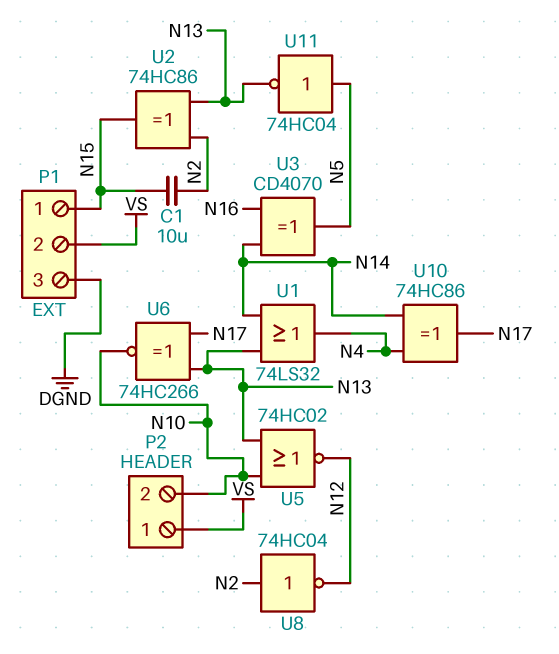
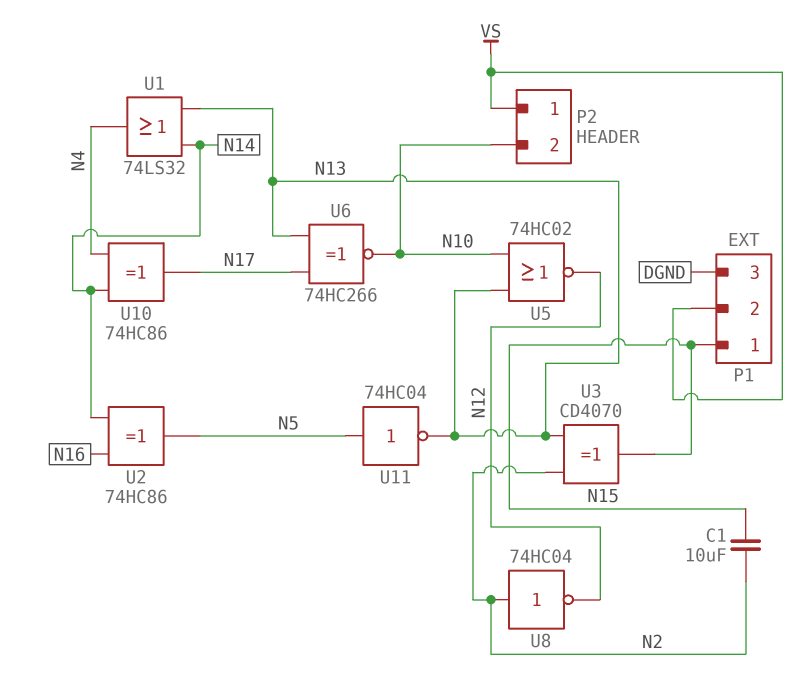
U2: XOR 74HC86 (in N2, in N13, out N15) -> XOR 74HC86 (in N14, in N16, out N5)
U3: XOR CD4070 (in N14, in N16, out N5) -> XOR CD4070 (in N2, in N13, out N15)

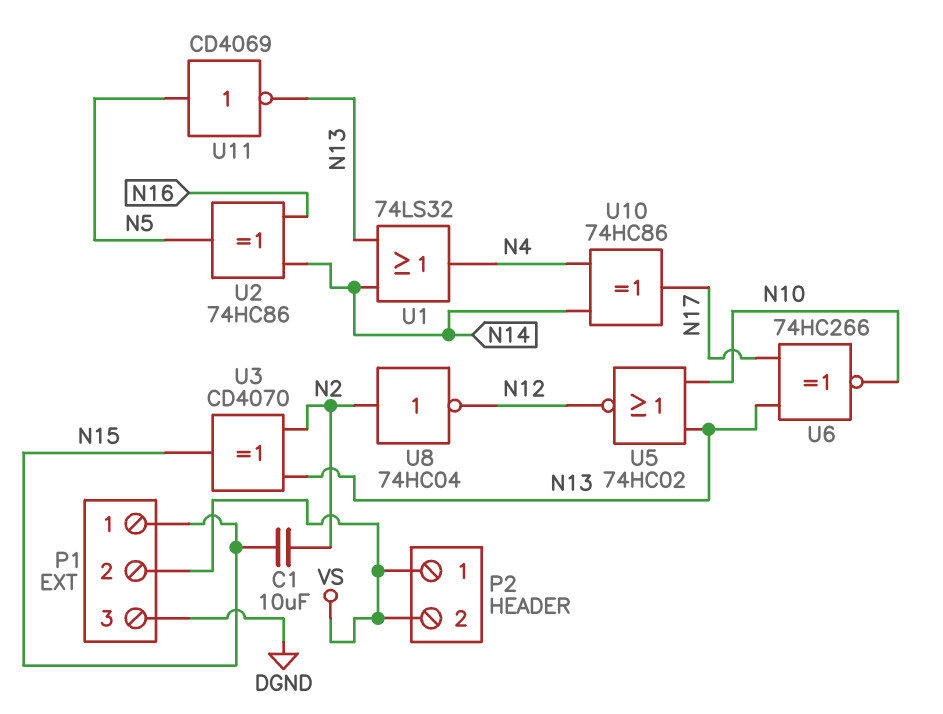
P2 pin 2: N10 -> VS
U11: NOT 74HC04 (in N5, out N13) -> NOT CD4069 (in N5, out N13)

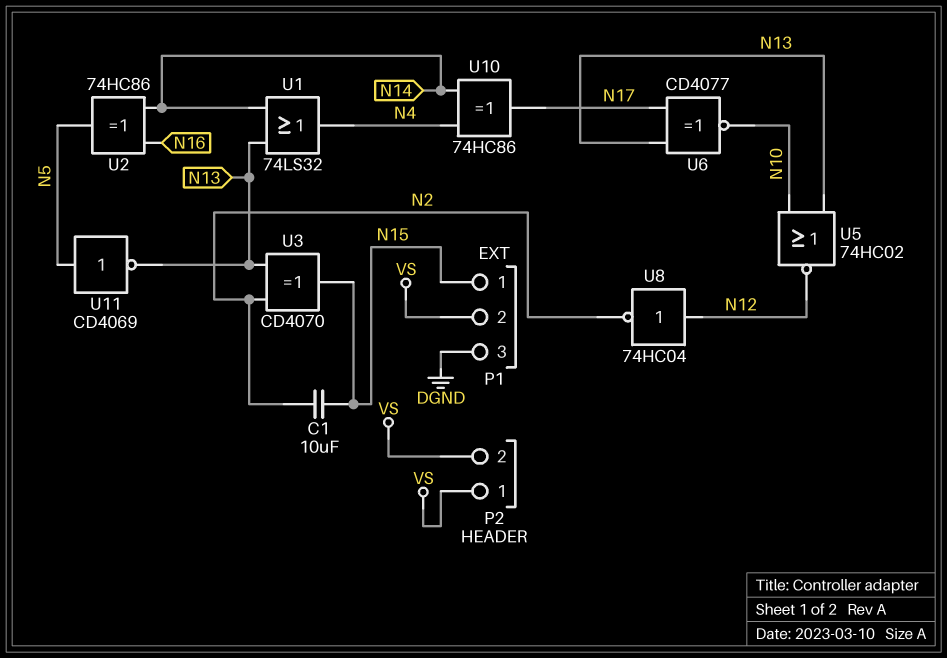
U6: XNOR 74HC266 (in N13, in N17, out N10) -> XNOR CD4077 (in N13, in N17, out N10)
U8: NOT 74HC04 (in N2, out N12) -> NOT 74HC04 (in N12, out N2)

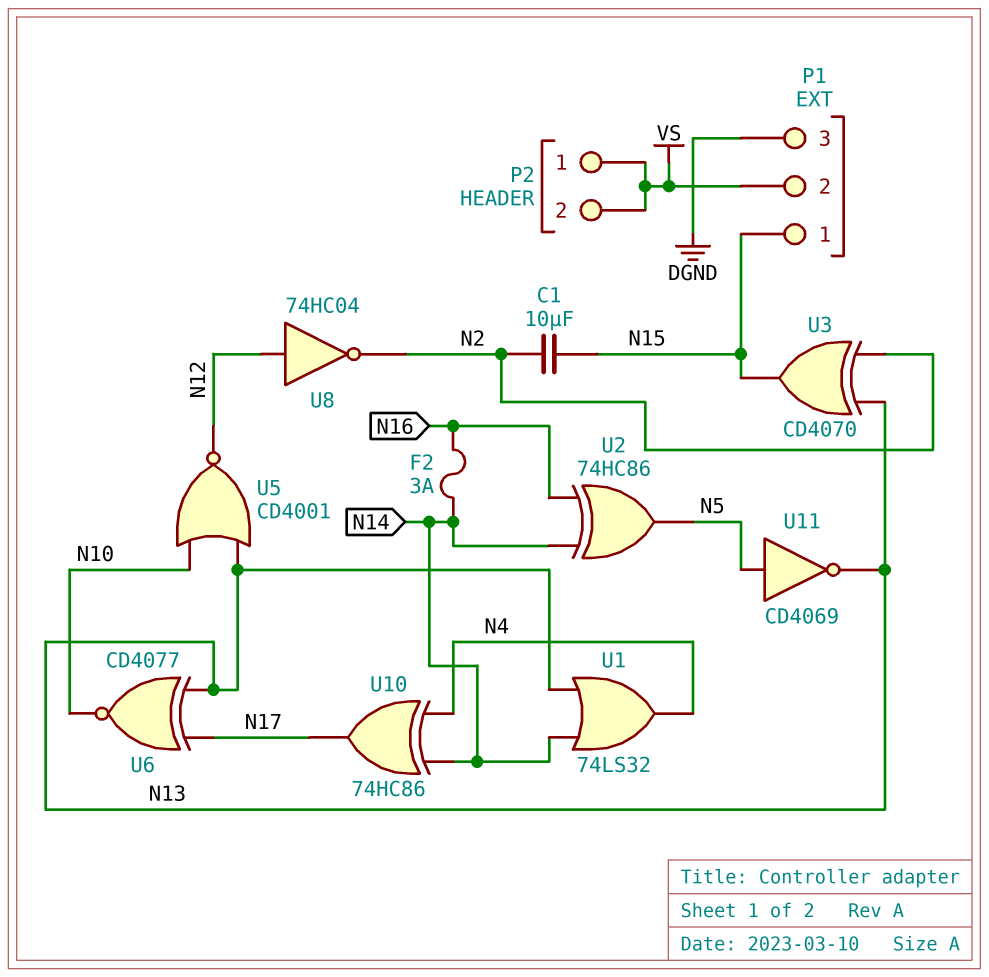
F2: none -> 3A (N14, N16)
U5: NOR 74HC02 (in N10, in N13, out N12) -> NOR CD4001 (in N10, in N13, out N12)

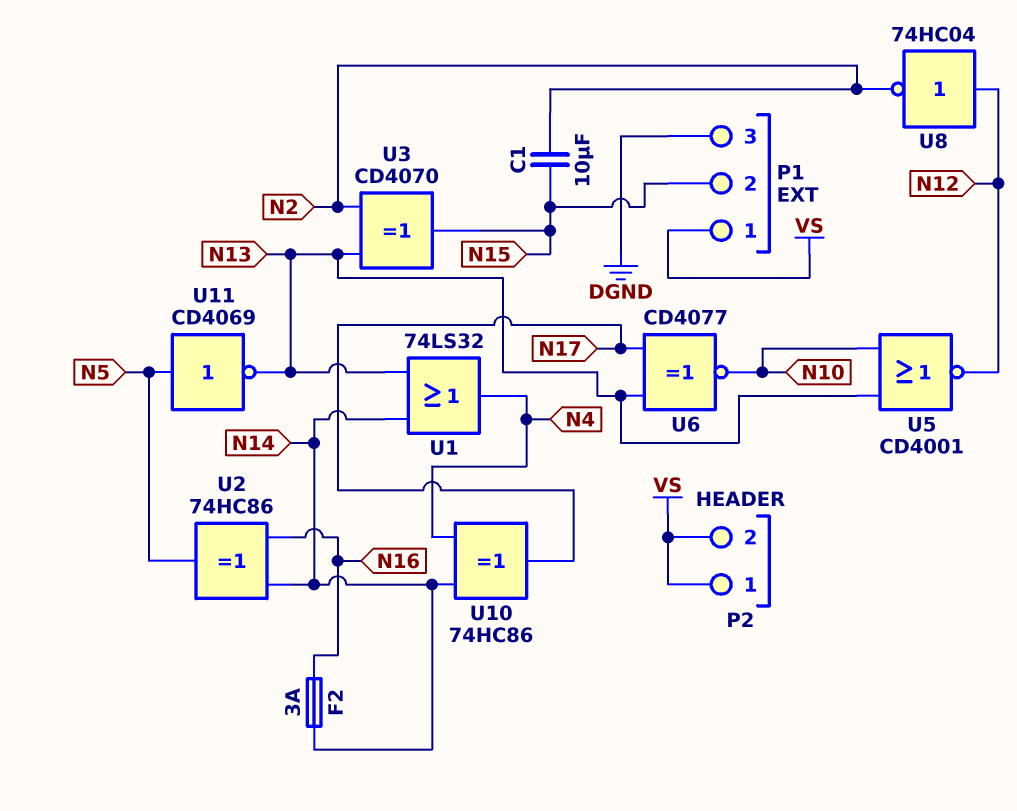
P1 pin 1: N15 -> VS
P1 pin 2: VS -> N15

